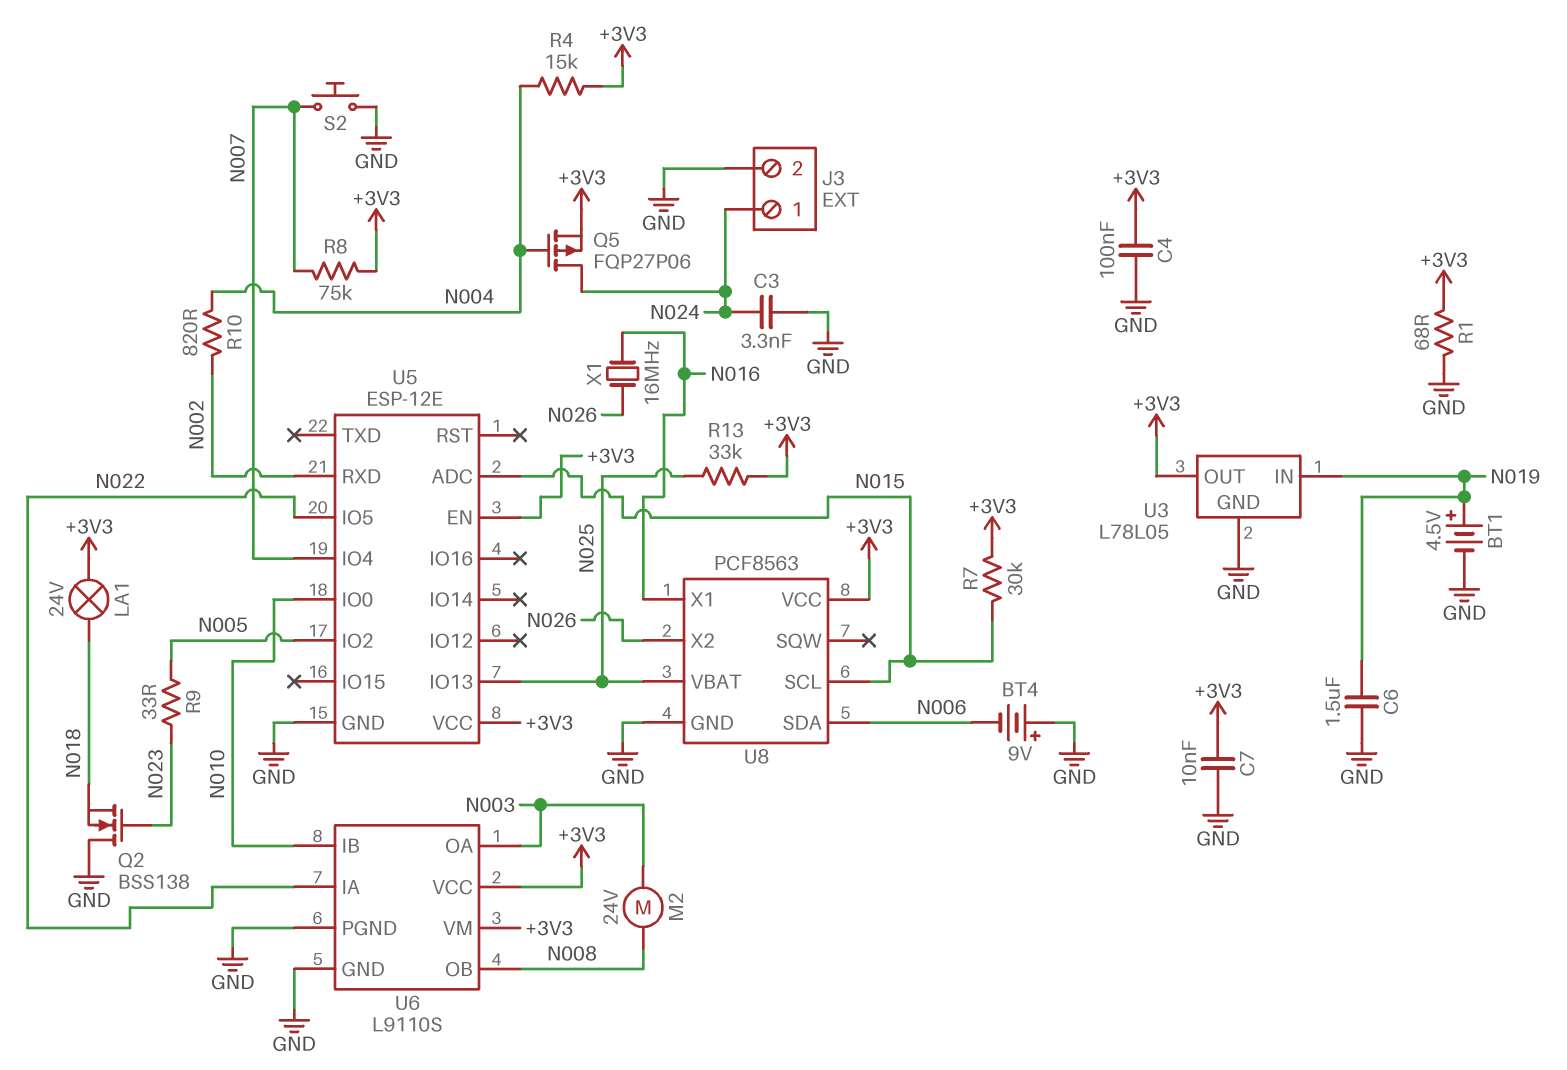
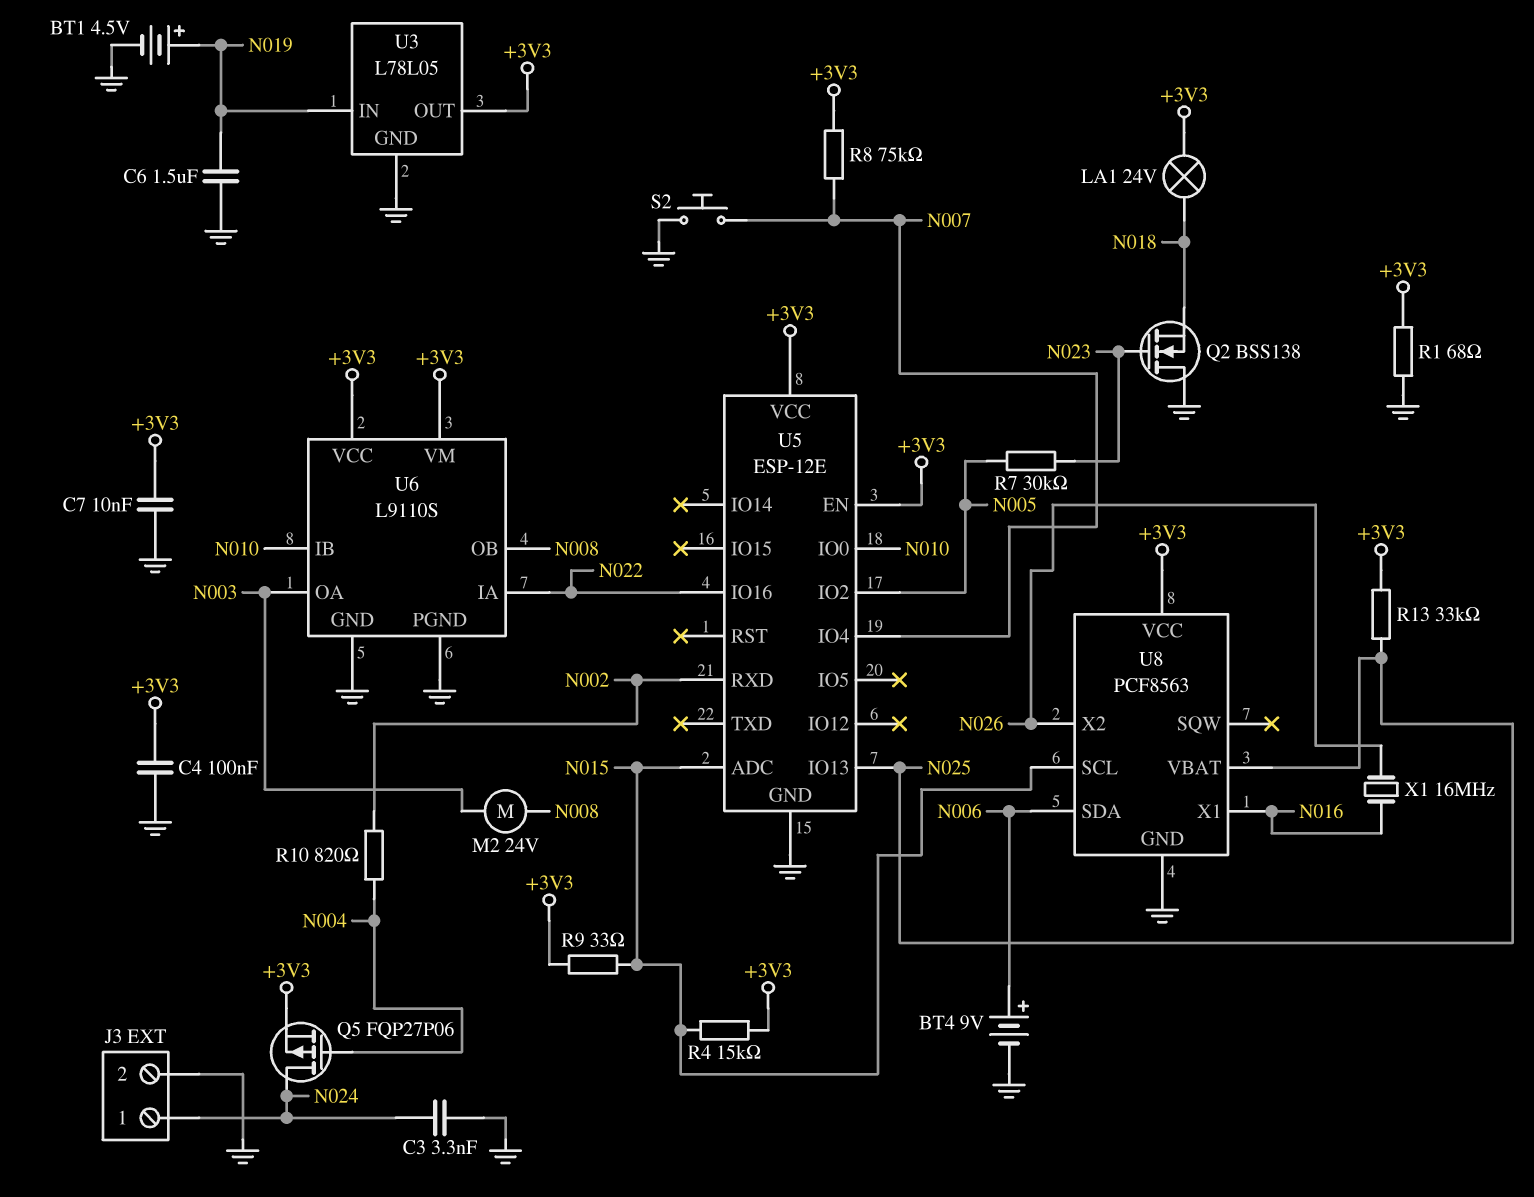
BT4: 9V (plus GND, minus N006) -> 9V (plus N006, minus GND)
R4: 15k (+3V3, N004) -> 15k (+3V3, N015)
R7: 30k (+3V3, N015) -> 30k (N005, N023)
R9: 33 (N005, N023) -> 33 (+3V3, N015)
U5 pin IO5: N022 -> none
U5 pin IO16: none -> N022

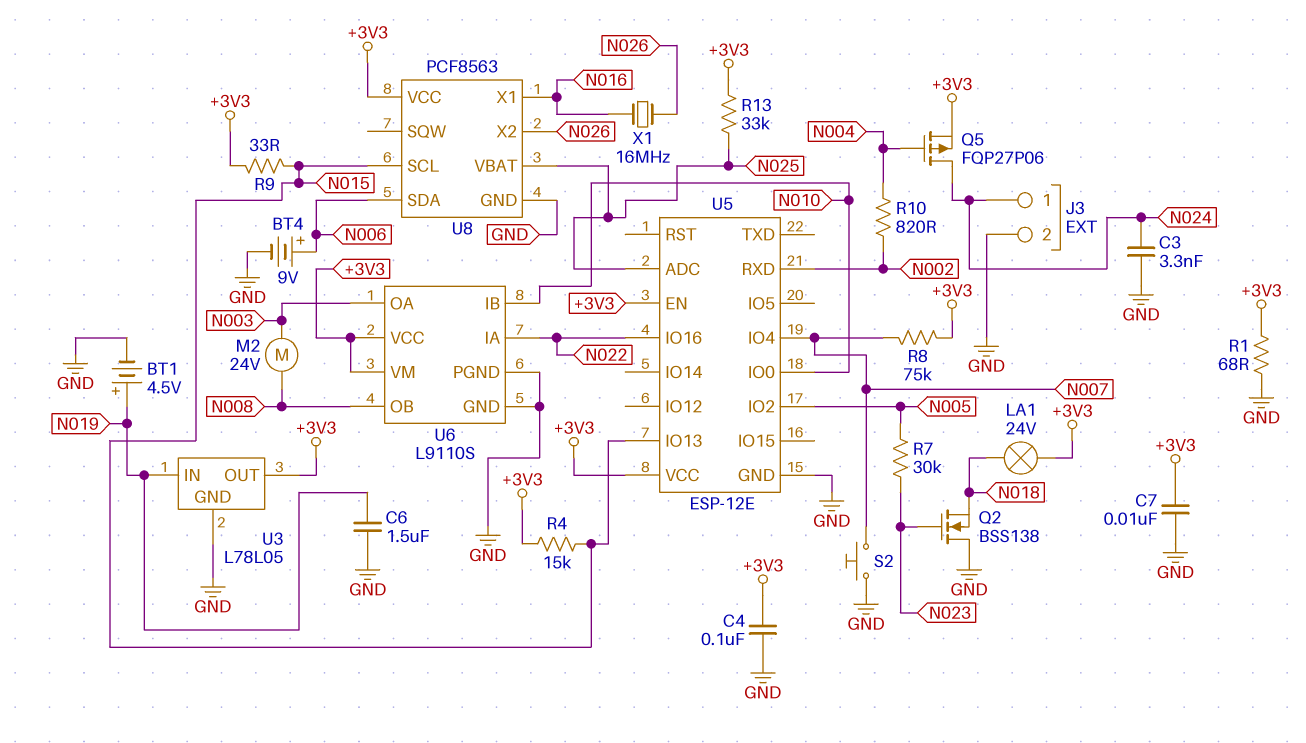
U5 pin ADC: N015 -> N025
U5 pin IO13: N025 -> N015

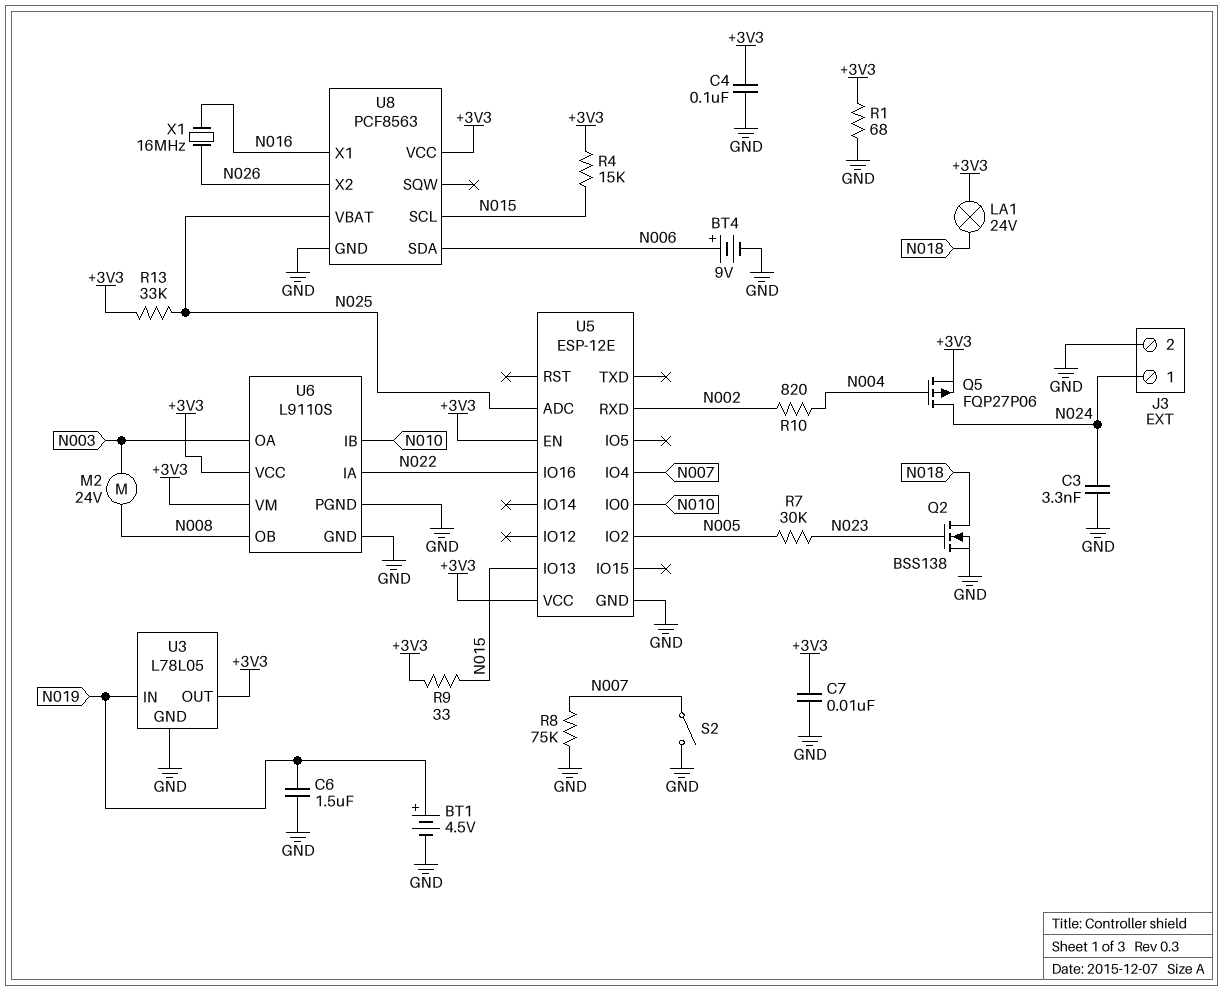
Q2: NMOS BSS138 (G N023, D GND, S N018) -> NMOS BSS138 (G N023, D N018, S GND)
R8: 75k (+3V3, N007) -> 75k (GND, N007)
S2: button (GND, N007) -> switch (GND, N007)

